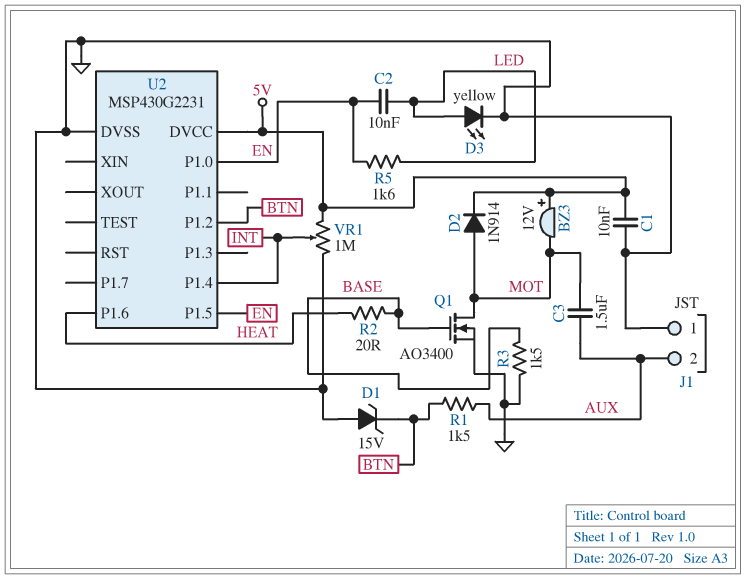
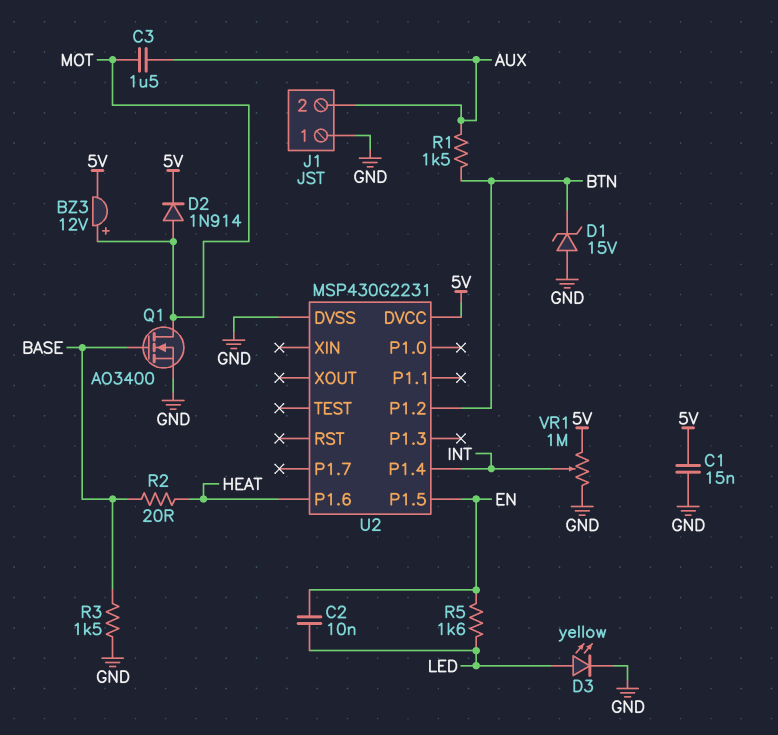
BZ3: buzzer 12V (plus 5V, minus MOT) -> buzzer 12V (plus MOT, minus 5V)
C1: 10nF (5V, GND) -> 15nF (5V, GND)
U2 pin P1.0: EN -> none

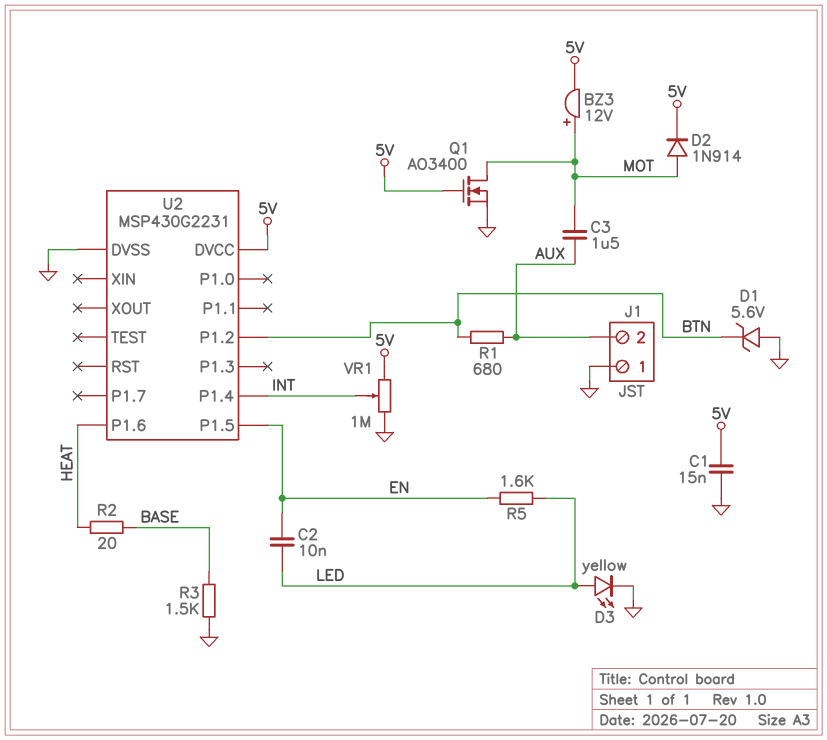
D1: zener 15V (A GND, K BTN) -> zener 5.6V (A GND, K BTN)
Q1: NMOS AO3400 (G BASE, D MOT, S GND) -> NMOS AO3400 (G 5V, D MOT, S GND)
R1: 1.5k (AUX, BTN) -> 680 (AUX, BTN)

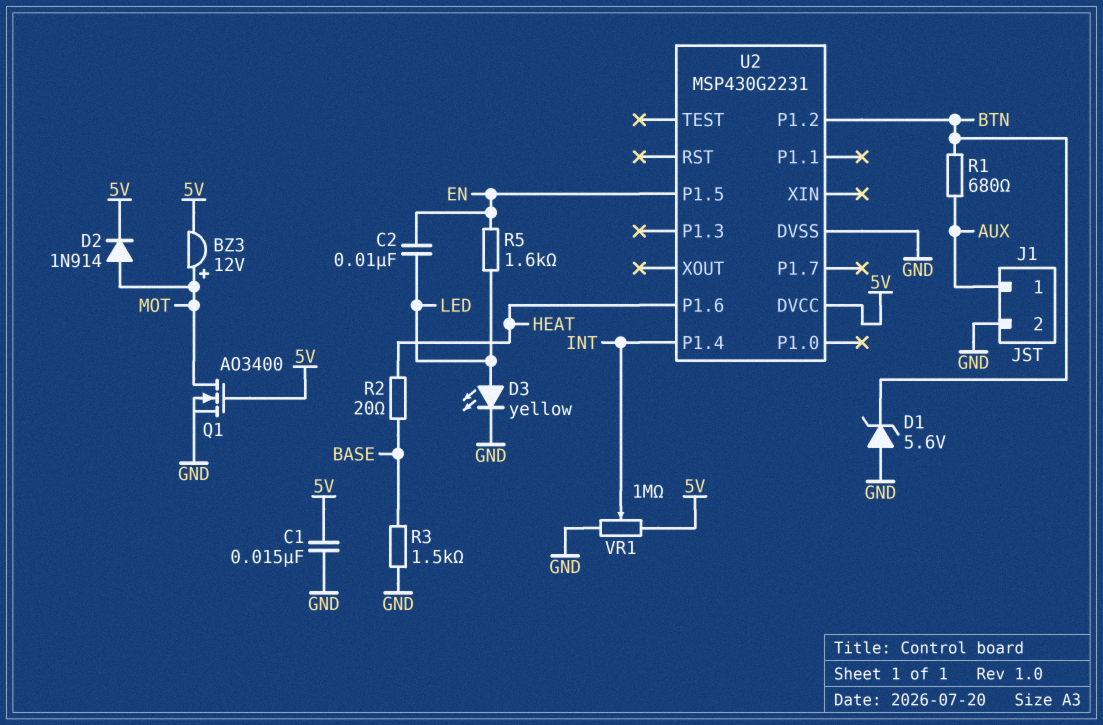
C3: 1.5uF (AUX, MOT) -> none
J1 pin 1: GND -> AUX
J1 pin 2: AUX -> GND

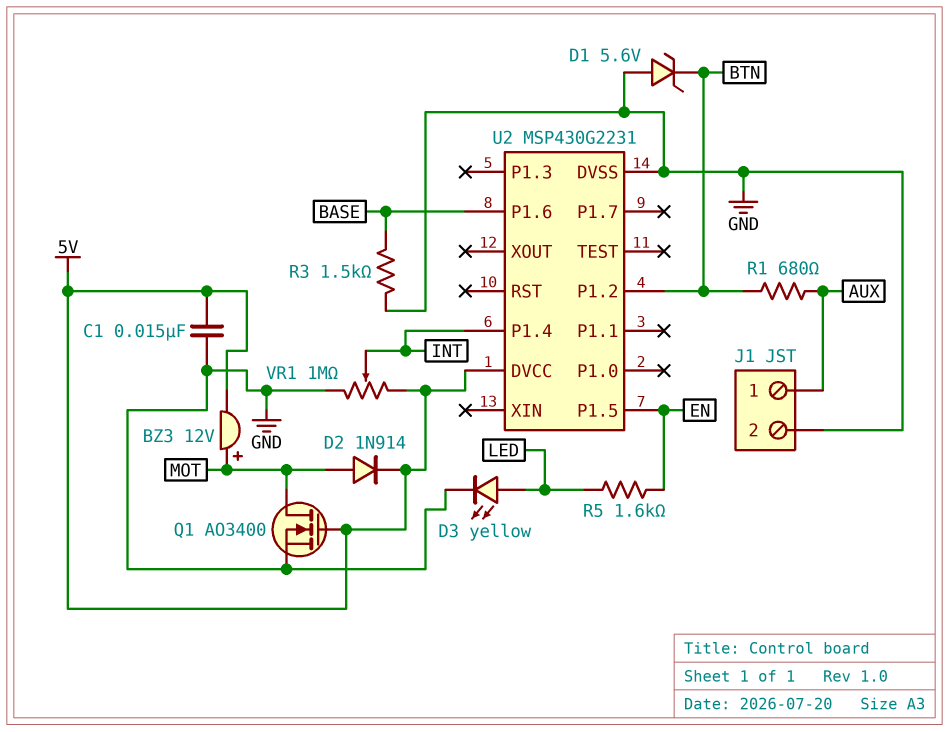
C2: 10nF (EN, LED) -> none
R2: 20 (BASE, HEAT) -> none
U2 pin P1.6: HEAT -> BASE

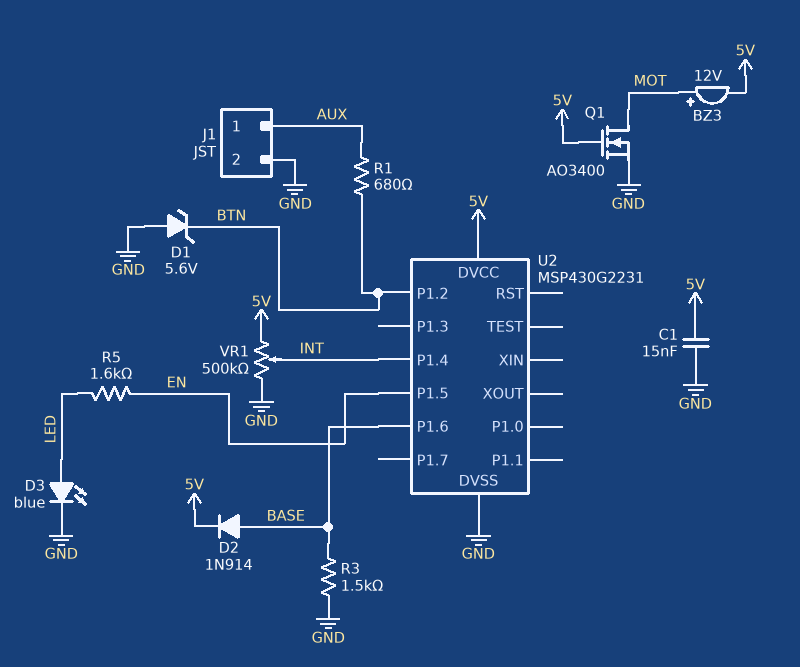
D2: diode 1N914 (A MOT, K 5V) -> diode 1N914 (A BASE, K 5V)
D3: LED yellow (A LED, K GND) -> LED blue (A LED, K GND)
VR1: 1M (5V, GND, wiper INT) -> 500k (5V, GND, wiper INT)

